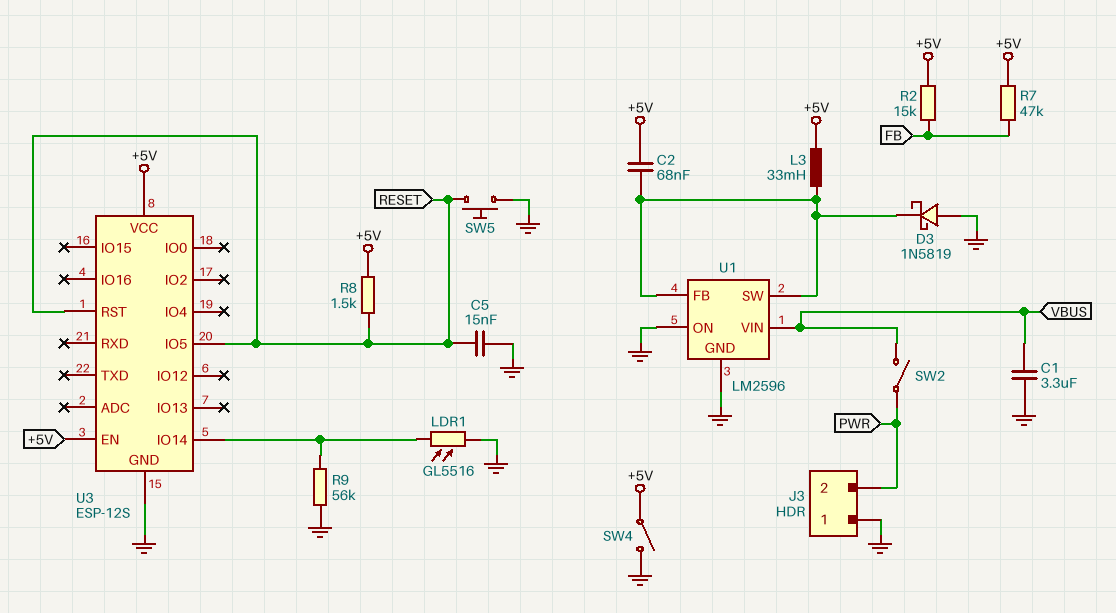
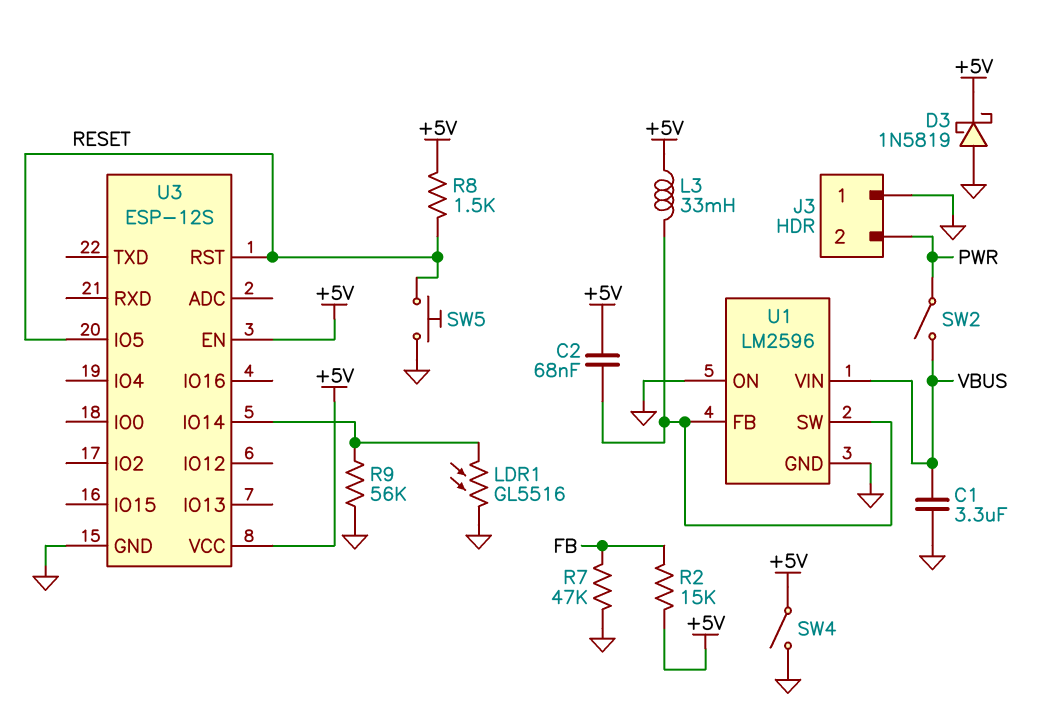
C5: 15nF (GND, RESET) -> none
D3: schottky 1N5819 (A GND, K U1/FB) -> schottky 1N5819 (A GND, K +5V)
R7: 47k (+5V, FB) -> 47k (FB, GND)

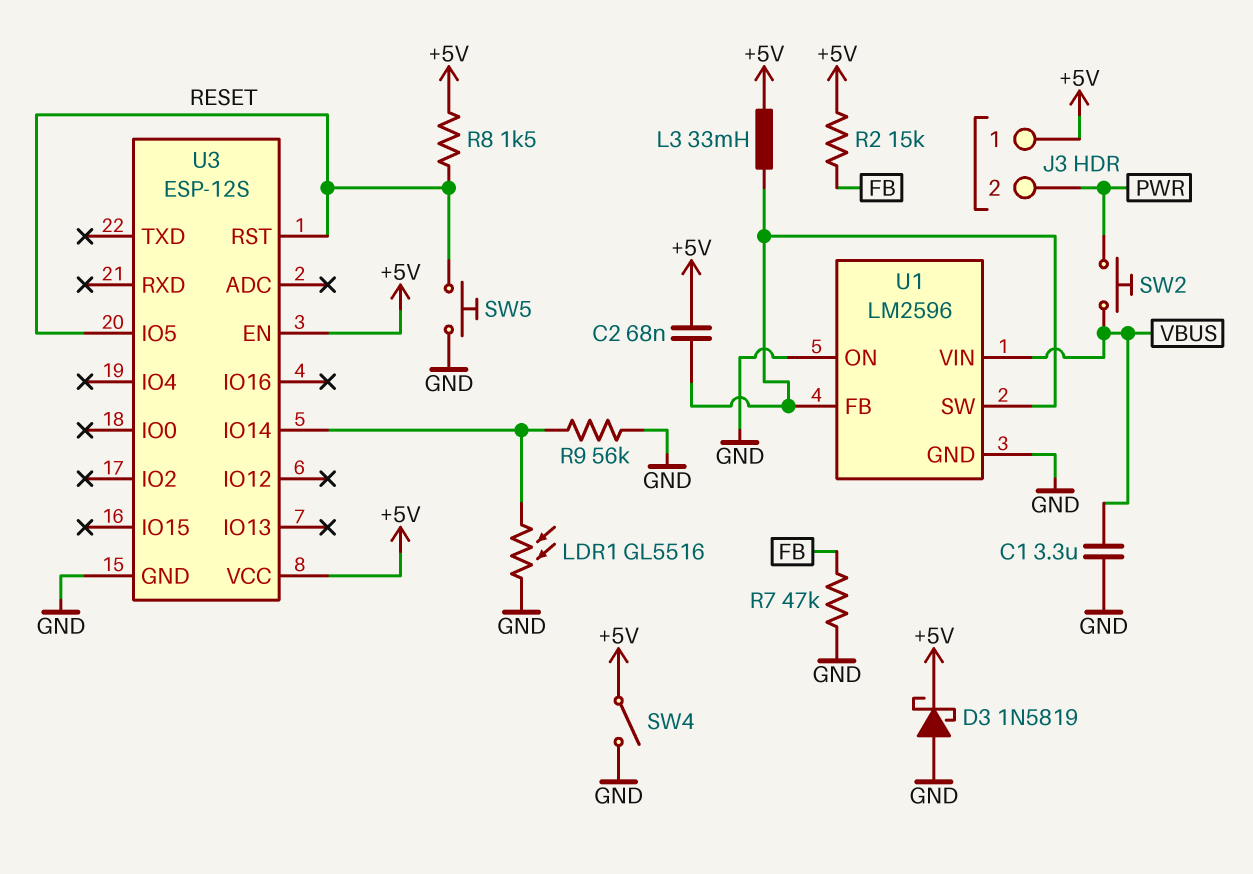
J3 pin 1: GND -> +5V
SW2: switch (PWR, VBUS) -> button (PWR, VBUS)

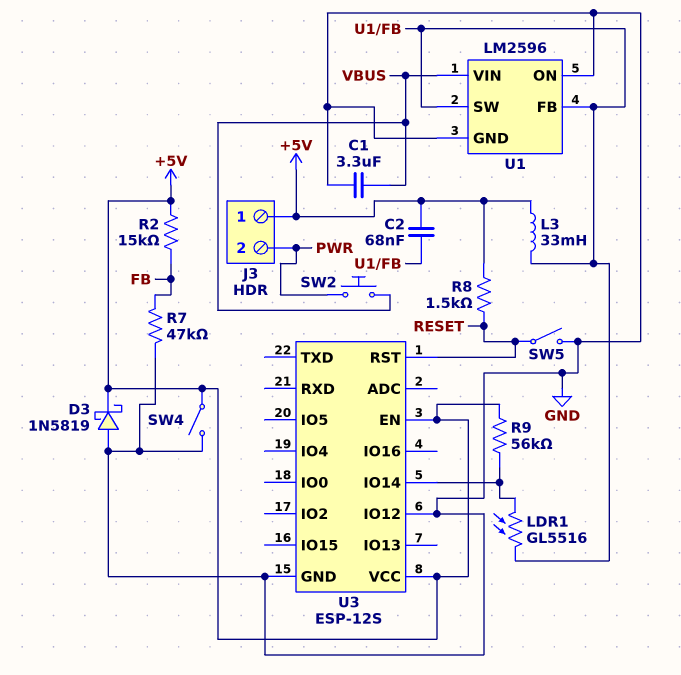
LDR1: GL5516 (GND, U3/IO14) -> GL5516 (U1/FB, U3/IO14)
R9: 56k (GND, U3/IO14) -> 56k (+5V, U3/IO14)
SW5: button (GND, RESET) -> switch (GND, RESET)
U3 pin IO5: RESET -> none
U3 pin IO12: none -> GND

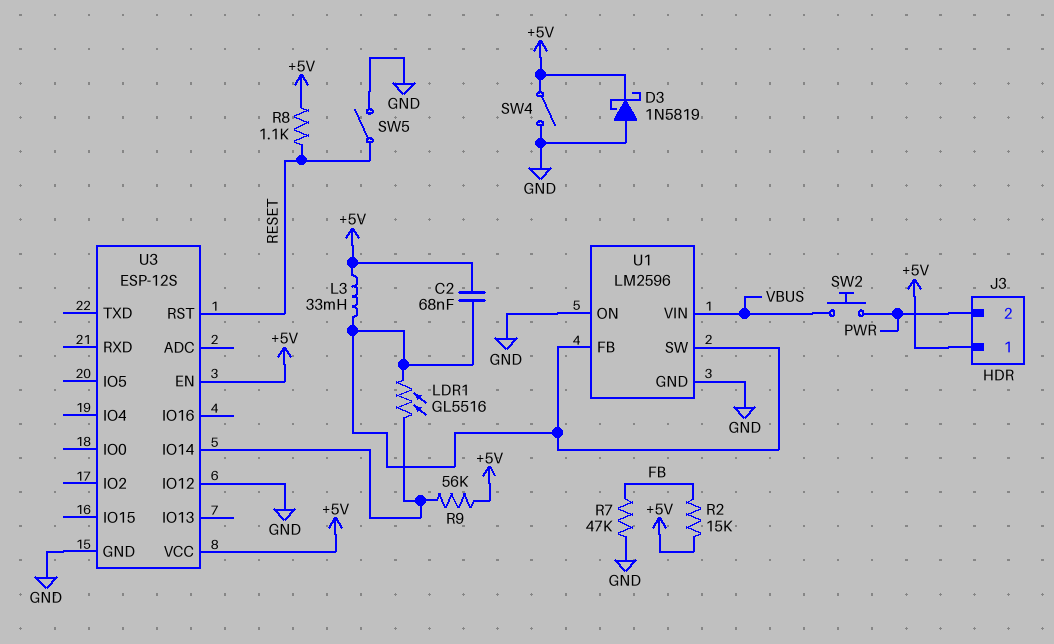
C1: 3.3uF (GND, VBUS) -> none
R8: 1.5k (+5V, RESET) -> 1.1k (+5V, RESET)

